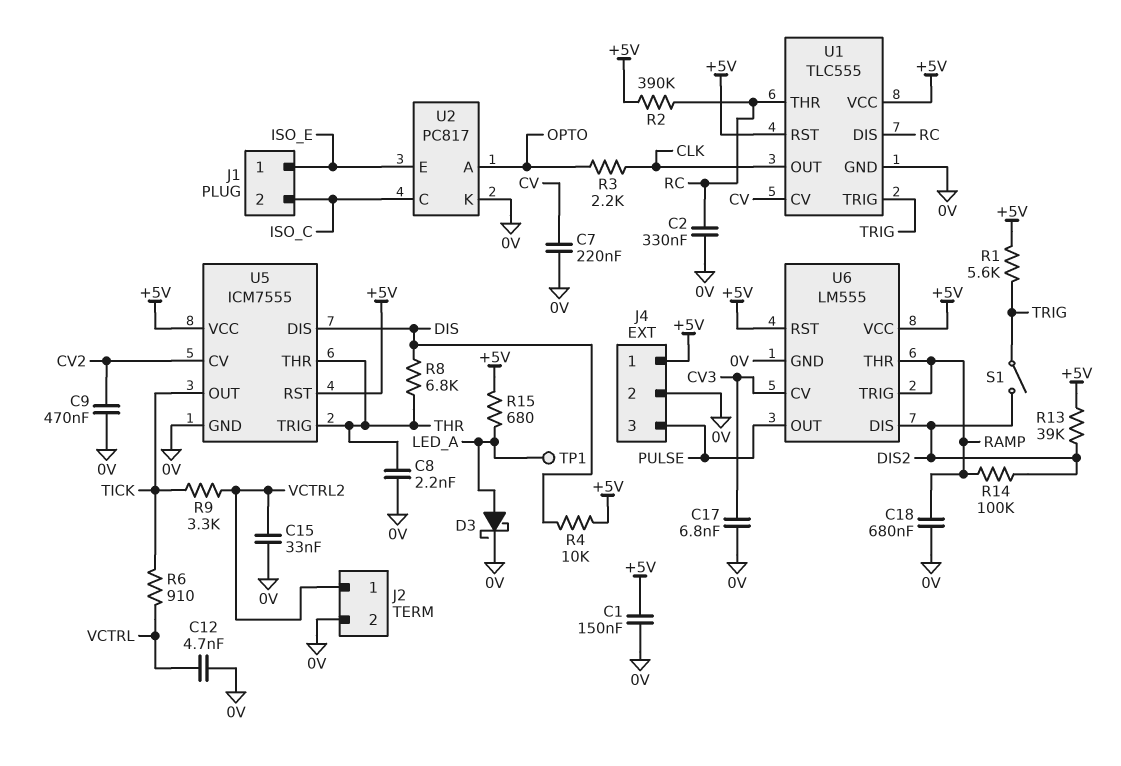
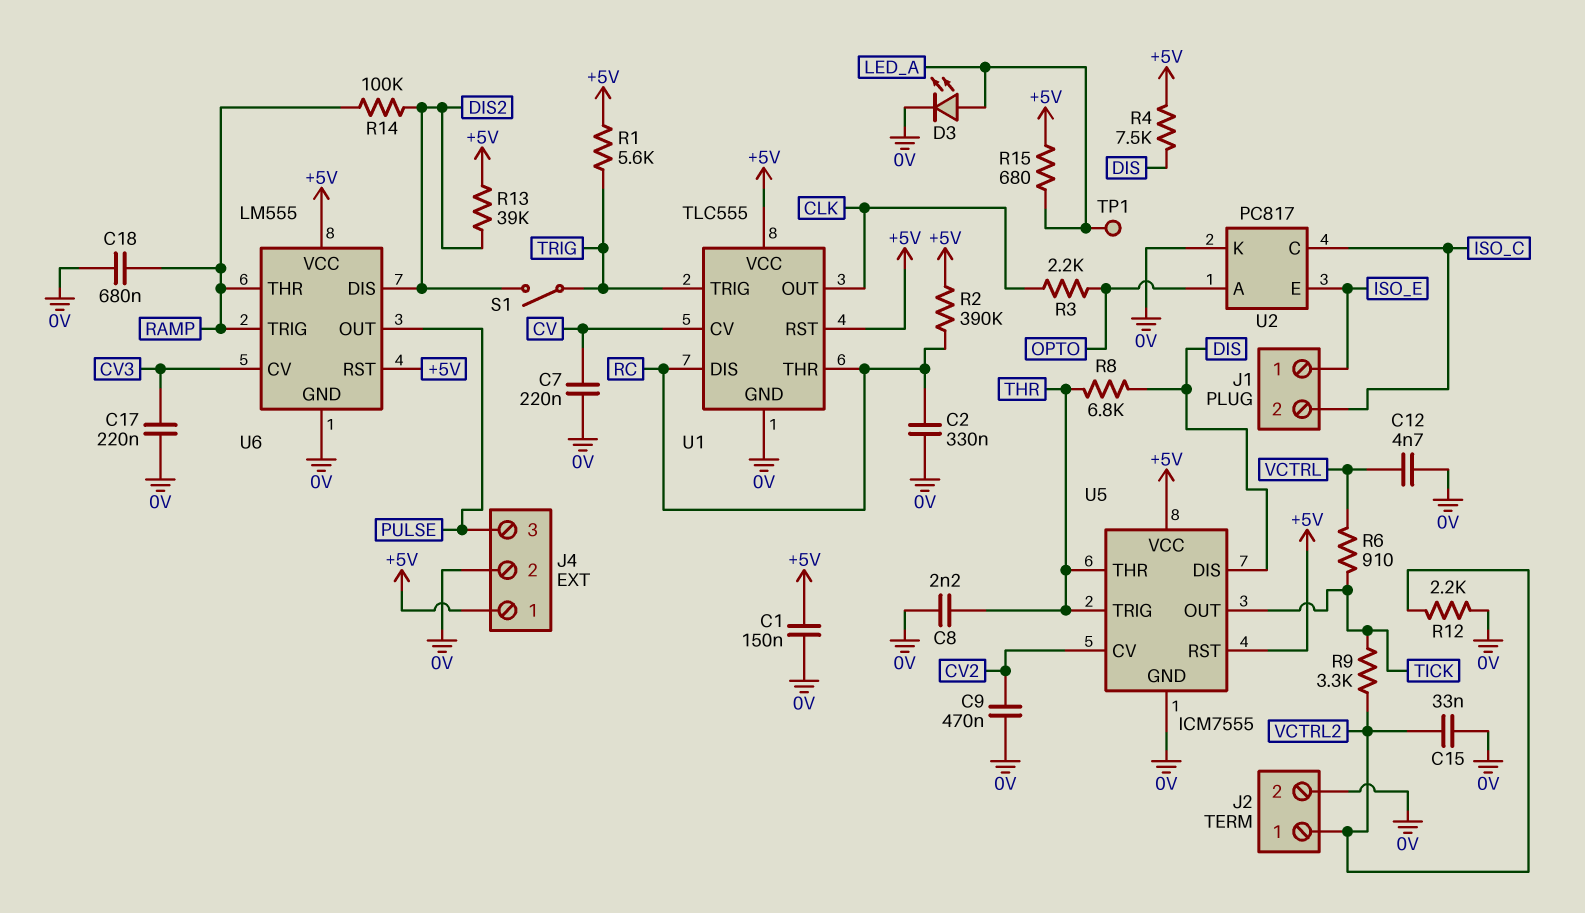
C17: 6.8nF (0V, CV3) -> 220nF (0V, CV3)
D3: schottky (A LED_A, K 0V) -> LED (A LED_A, K 0V)
R4: 10k (+5V, DIS) -> 7.5k (+5V, DIS)
R12: none -> 2.2k (0V, VCTRL2)

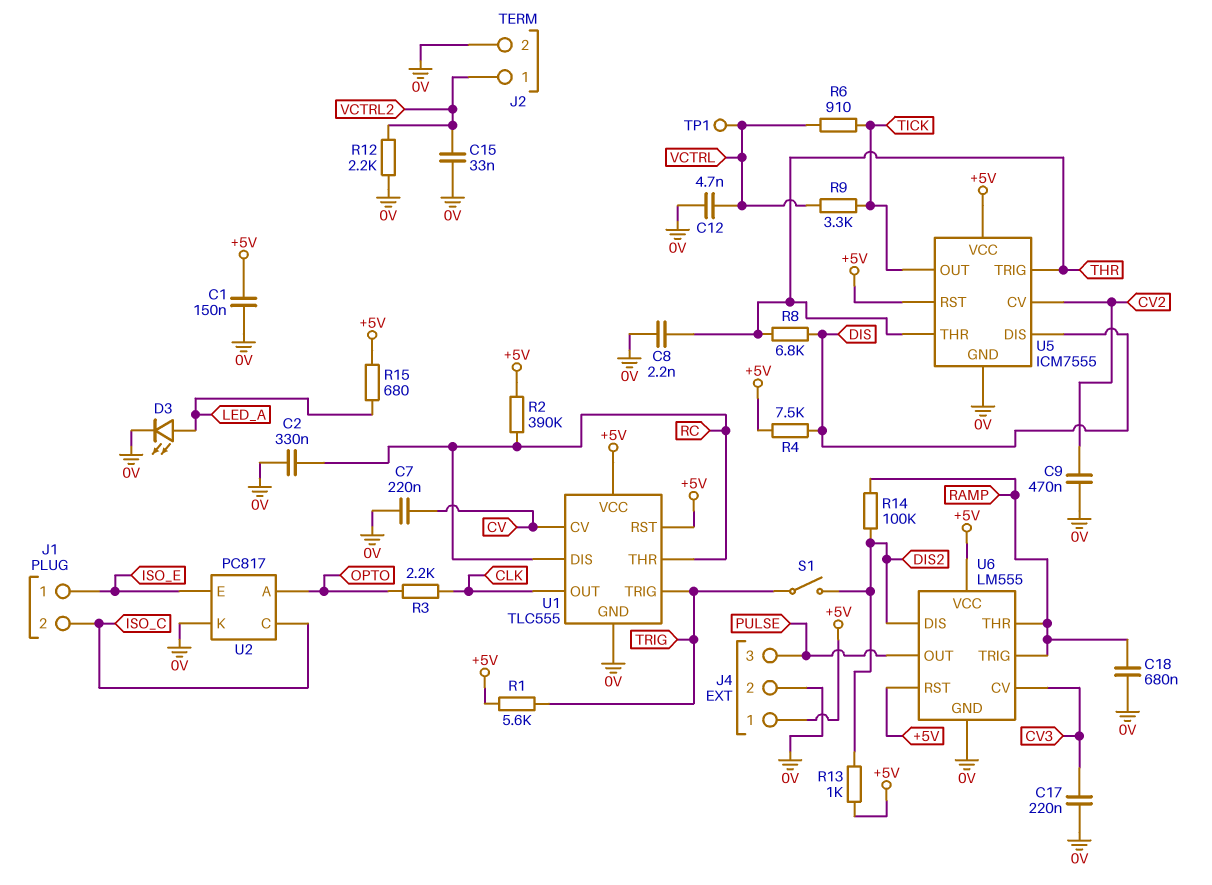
R9: 3.3k (TICK, VCTRL2) -> 3.3k (TICK, VCTRL)
R13: 39k (+5V, DIS2) -> 1k (+5V, DIS2)
TP1: test point (LED_A) -> test point (VCTRL)

